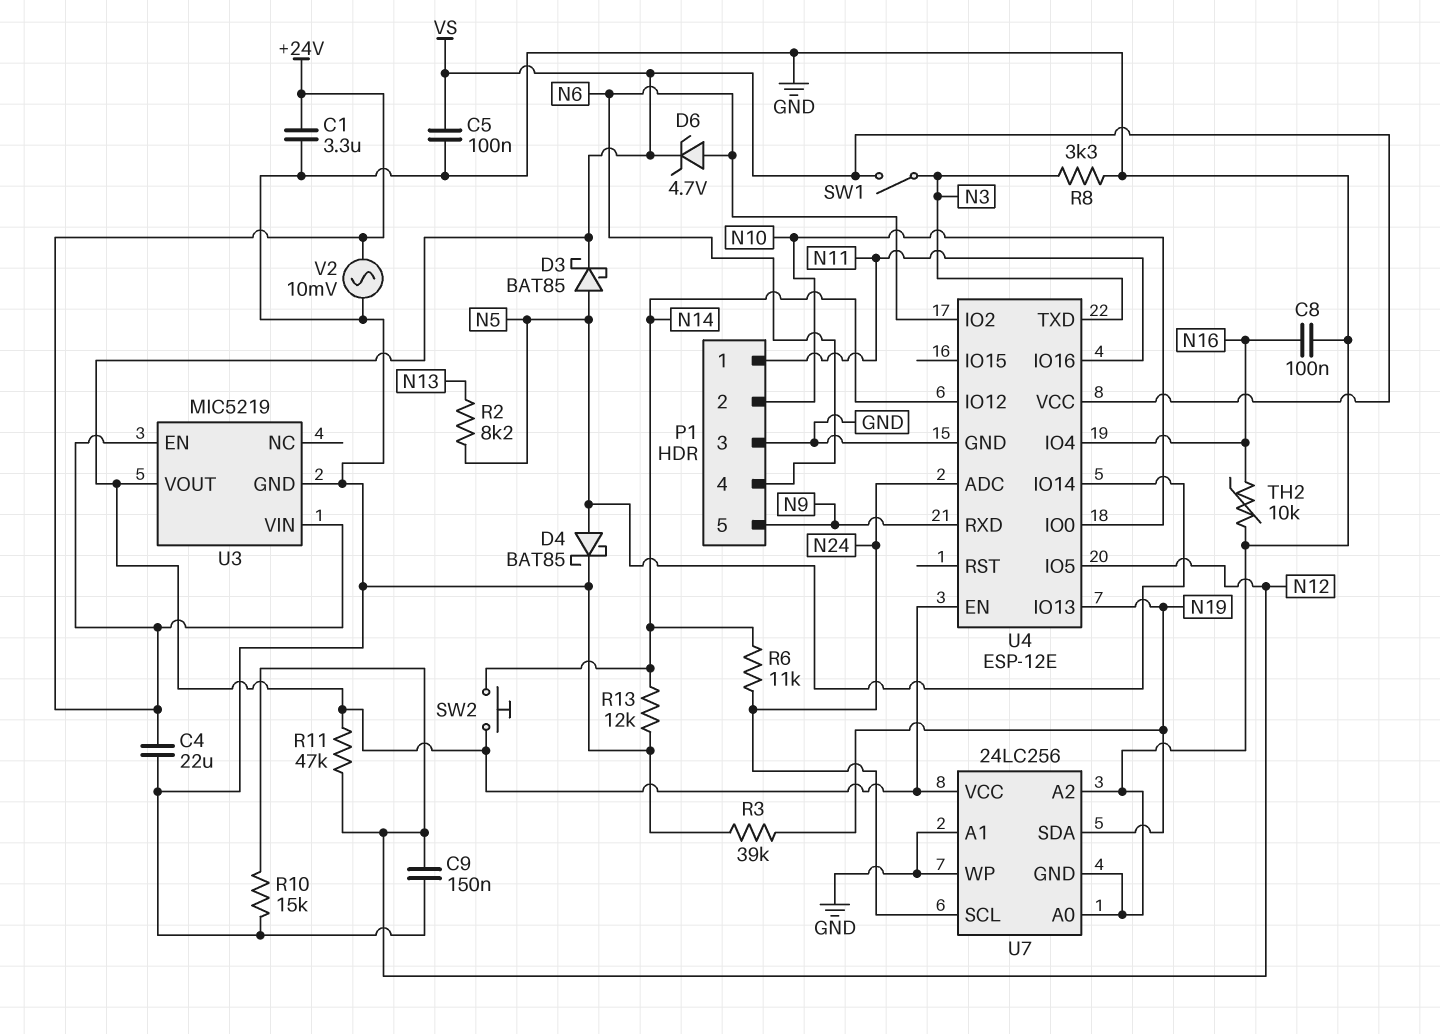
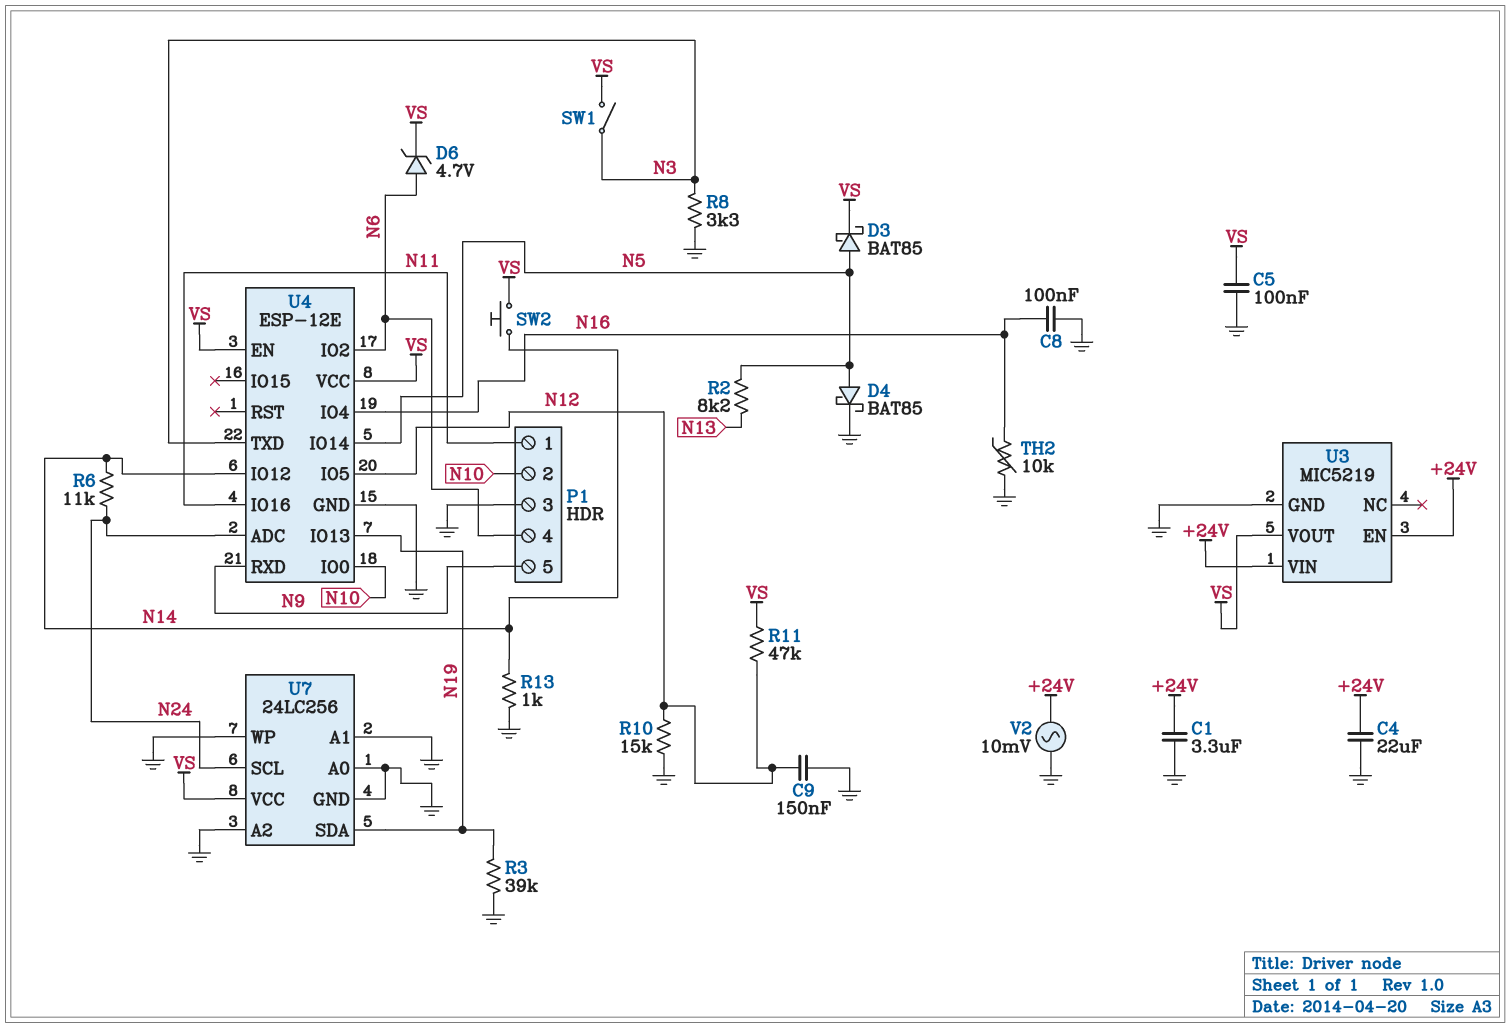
R13: 12k (GND, N14) -> 1k (GND, N14)

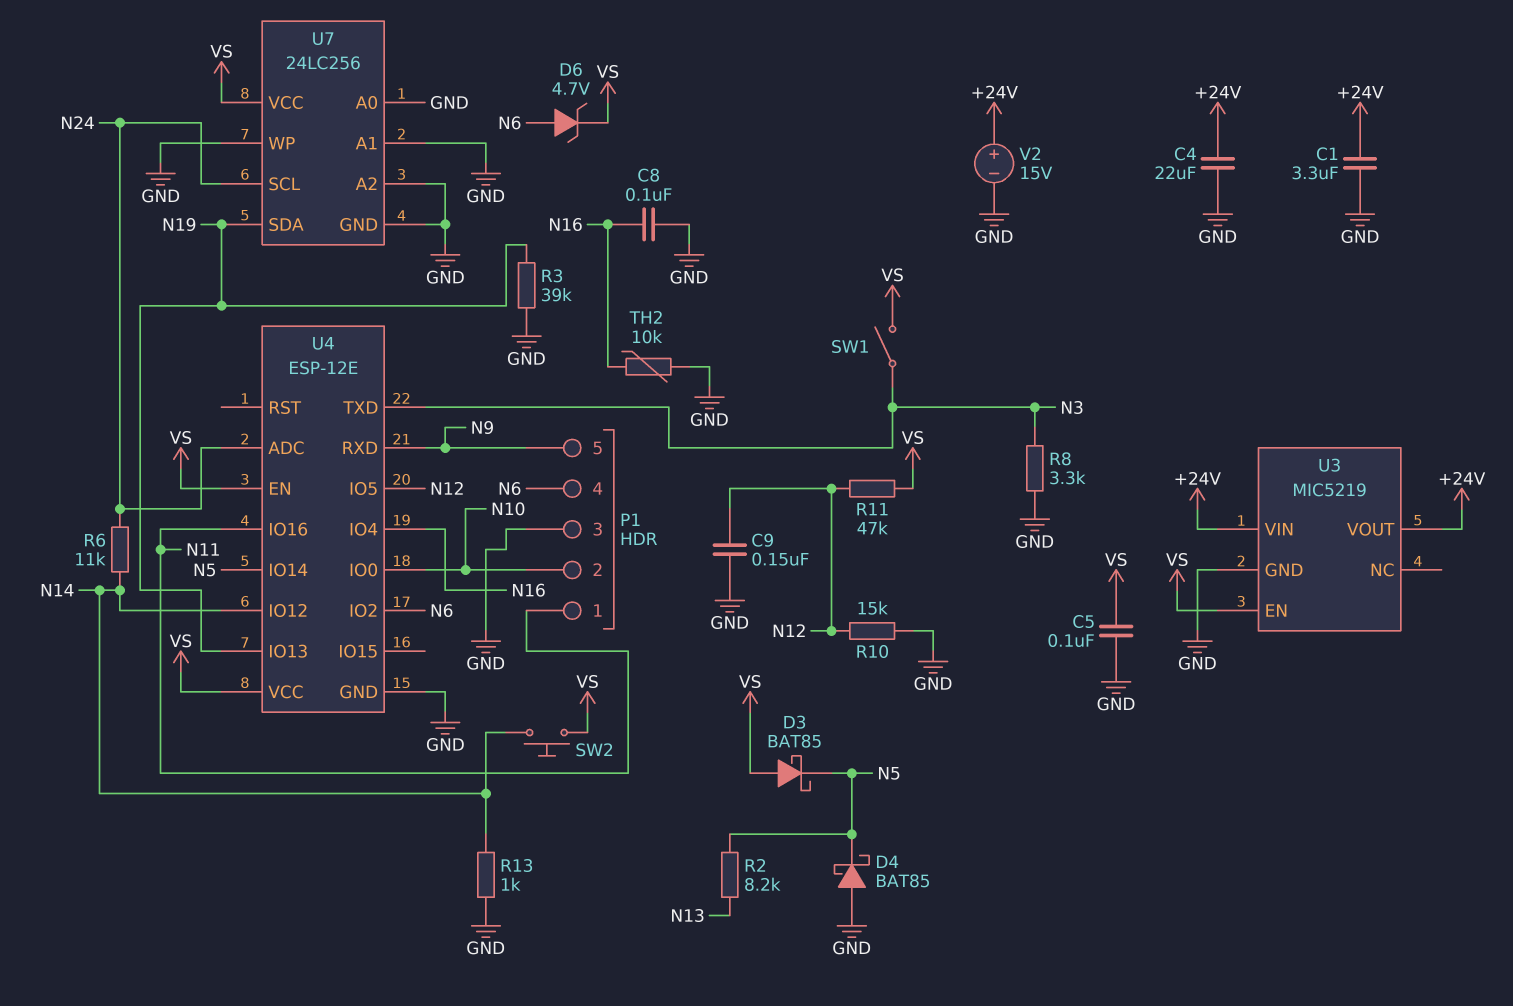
D3: schottky BAT85 (A N5, K VS) -> schottky BAT85 (A VS, K N5)
D4: schottky BAT85 (A N5, K GND) -> schottky BAT85 (A GND, K N5)
U3 pin EN: +24V -> VS
U3 pin VOUT: VS -> +24V
V2: AC 10mV (+24V, GND) -> 15V (plus +24V, minus GND)

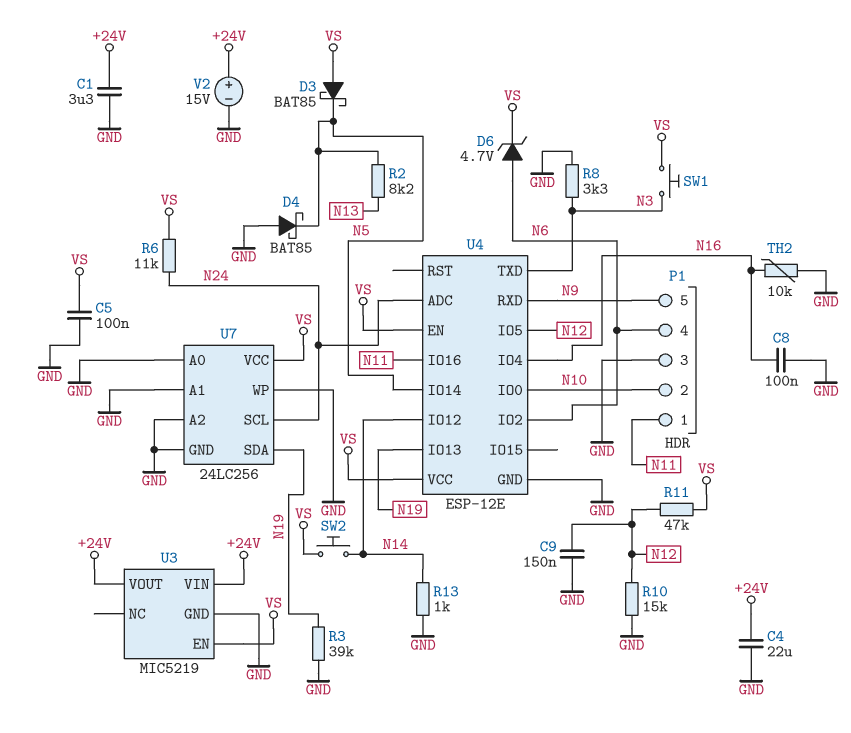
R6: 11k (N14, N24) -> 11k (N24, VS)
SW1: switch (N3, VS) -> button (N3, VS)

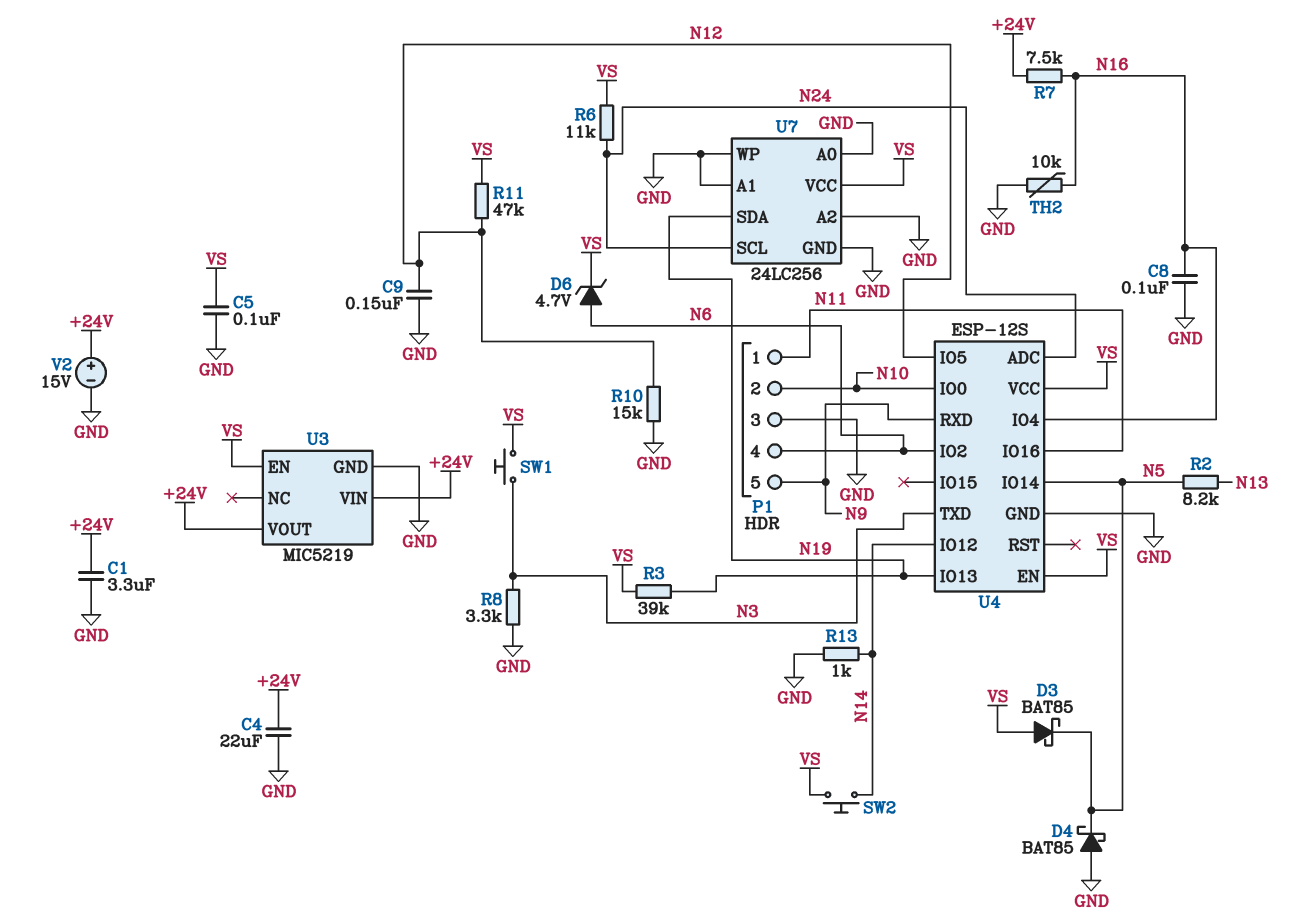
R3: 39k (GND, N19) -> 39k (N19, VS)
R7: none -> 7.5k (+24V, N16)
U4: ESP-12E -> ESP-12S

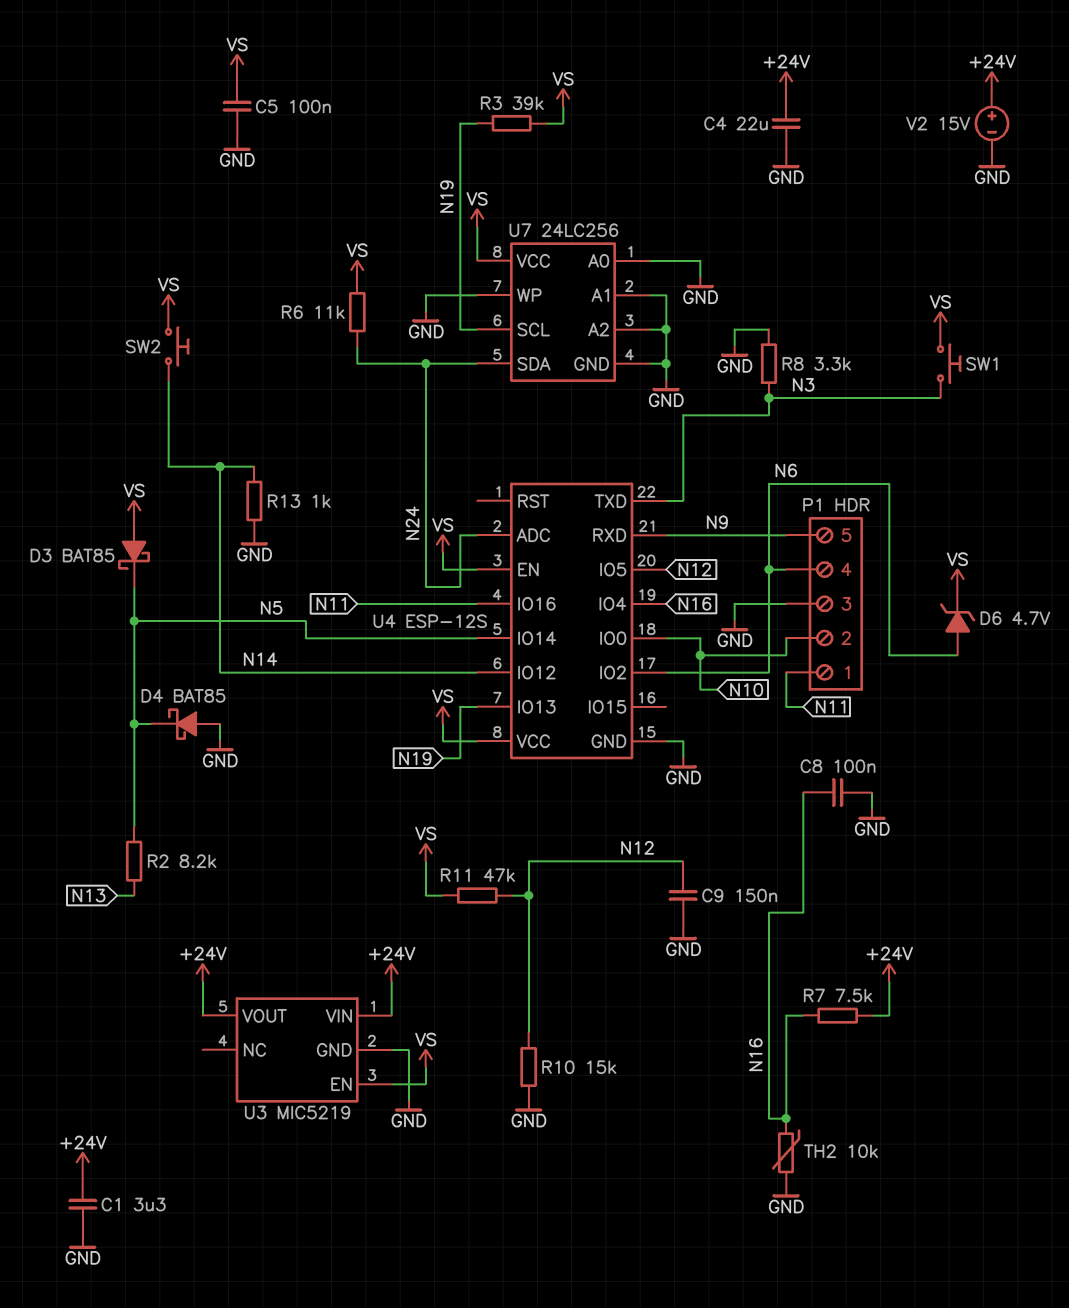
U7 pin SCL: N24 -> N19
U7 pin SDA: N19 -> N24

